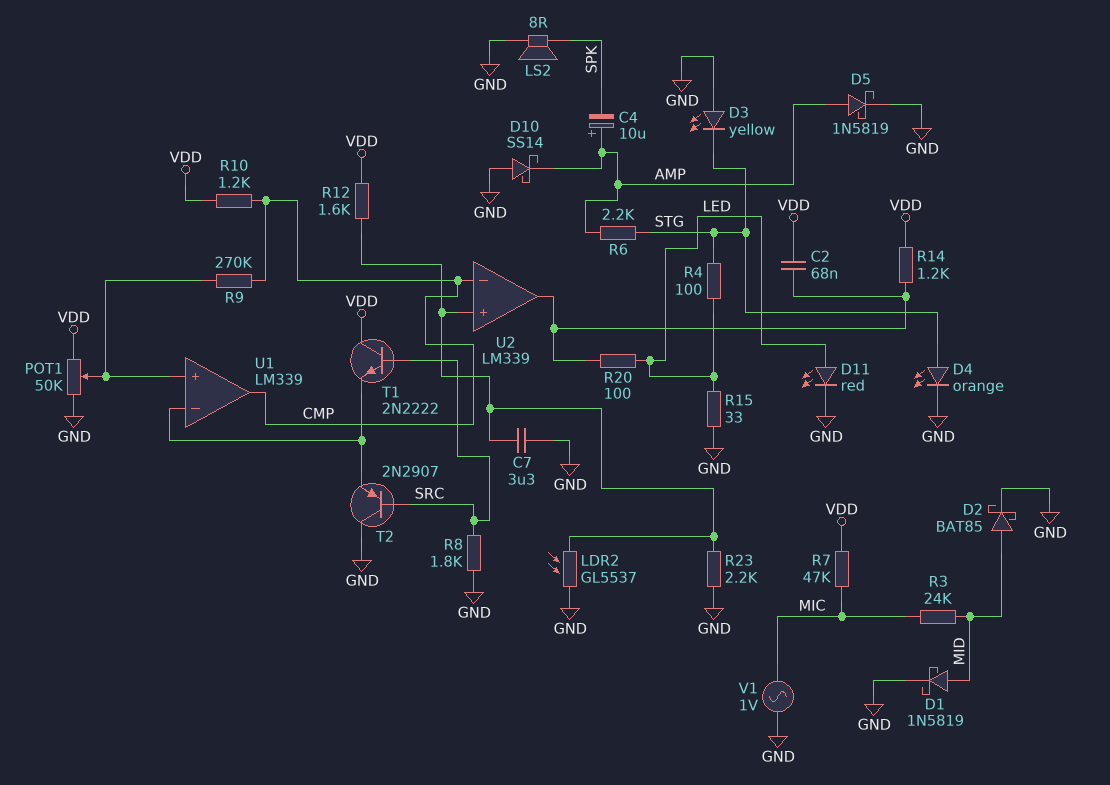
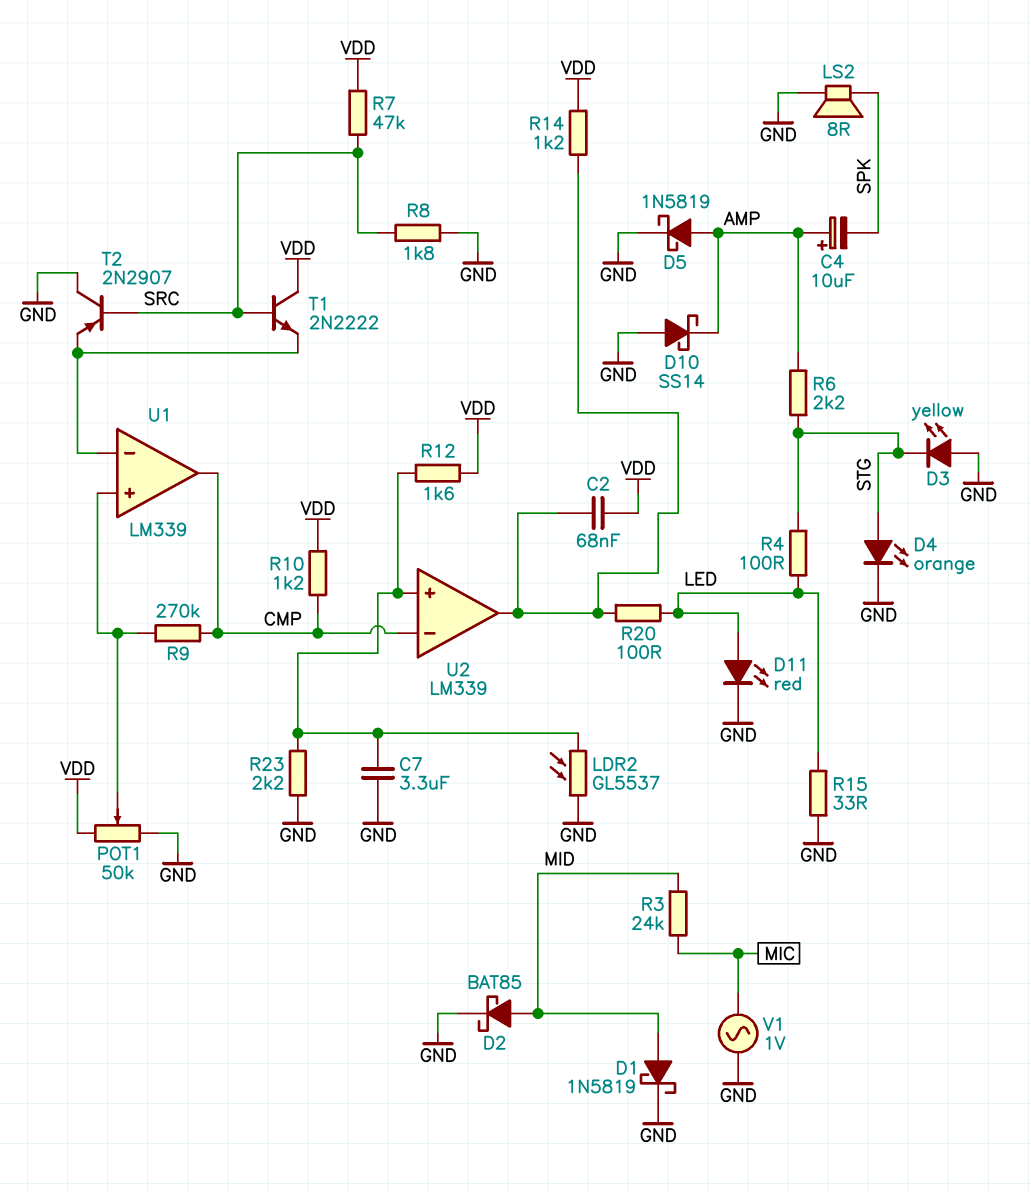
R7: 47k (MIC, VDD) -> 47k (SRC, VDD)

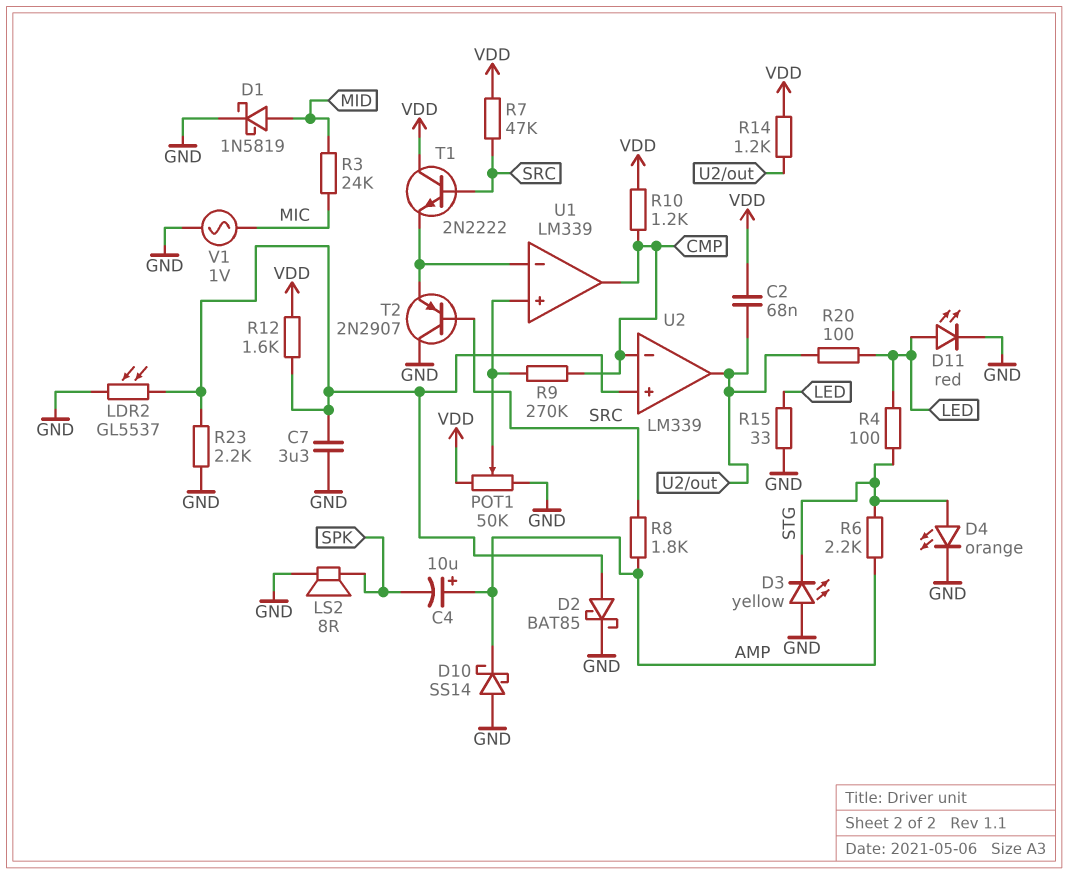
D2: schottky BAT85 (A MID, K GND) -> schottky BAT85 (A U2/in+, K GND)
D5: schottky 1N5819 (A AMP, K GND) -> none
R8: 1.8k (GND, SRC) -> 1.8k (AMP, SRC)

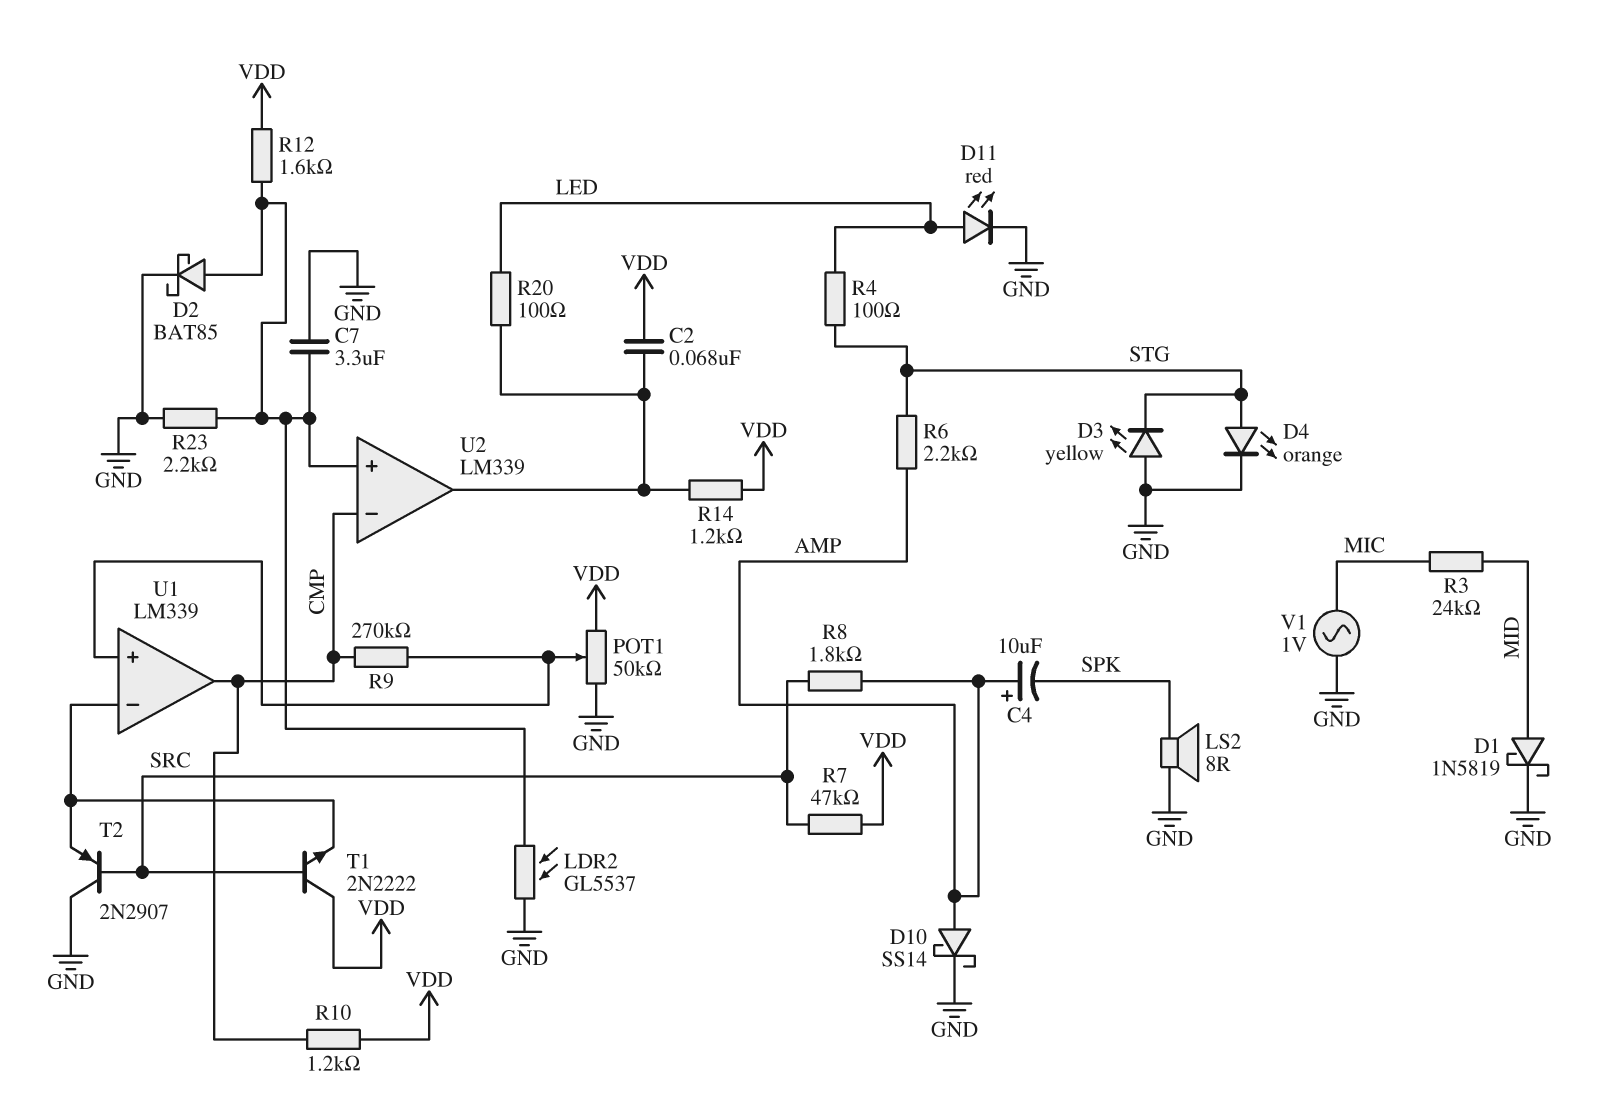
D10: schottky SS14 (A GND, K AMP) -> schottky SS14 (A AMP, K GND)
R15: 33 (GND, LED) -> none

